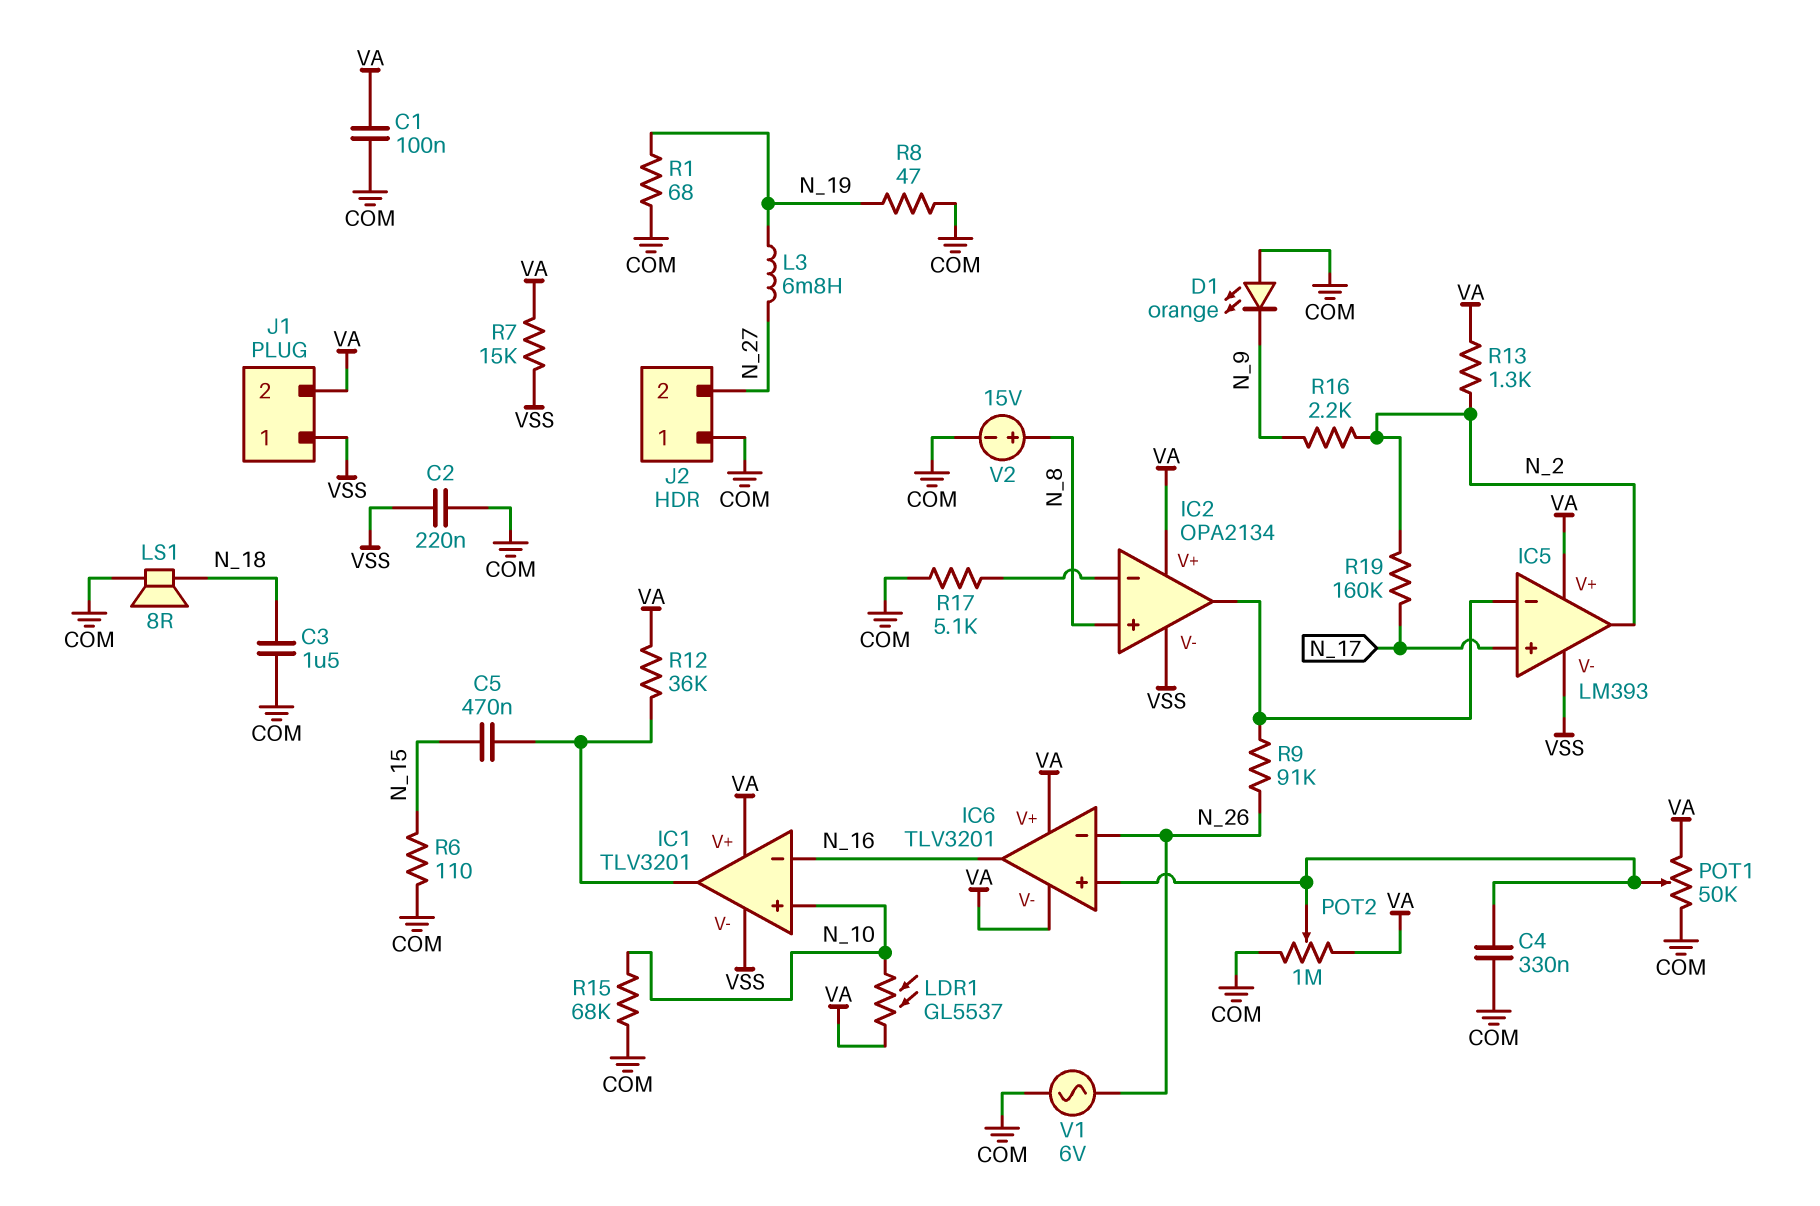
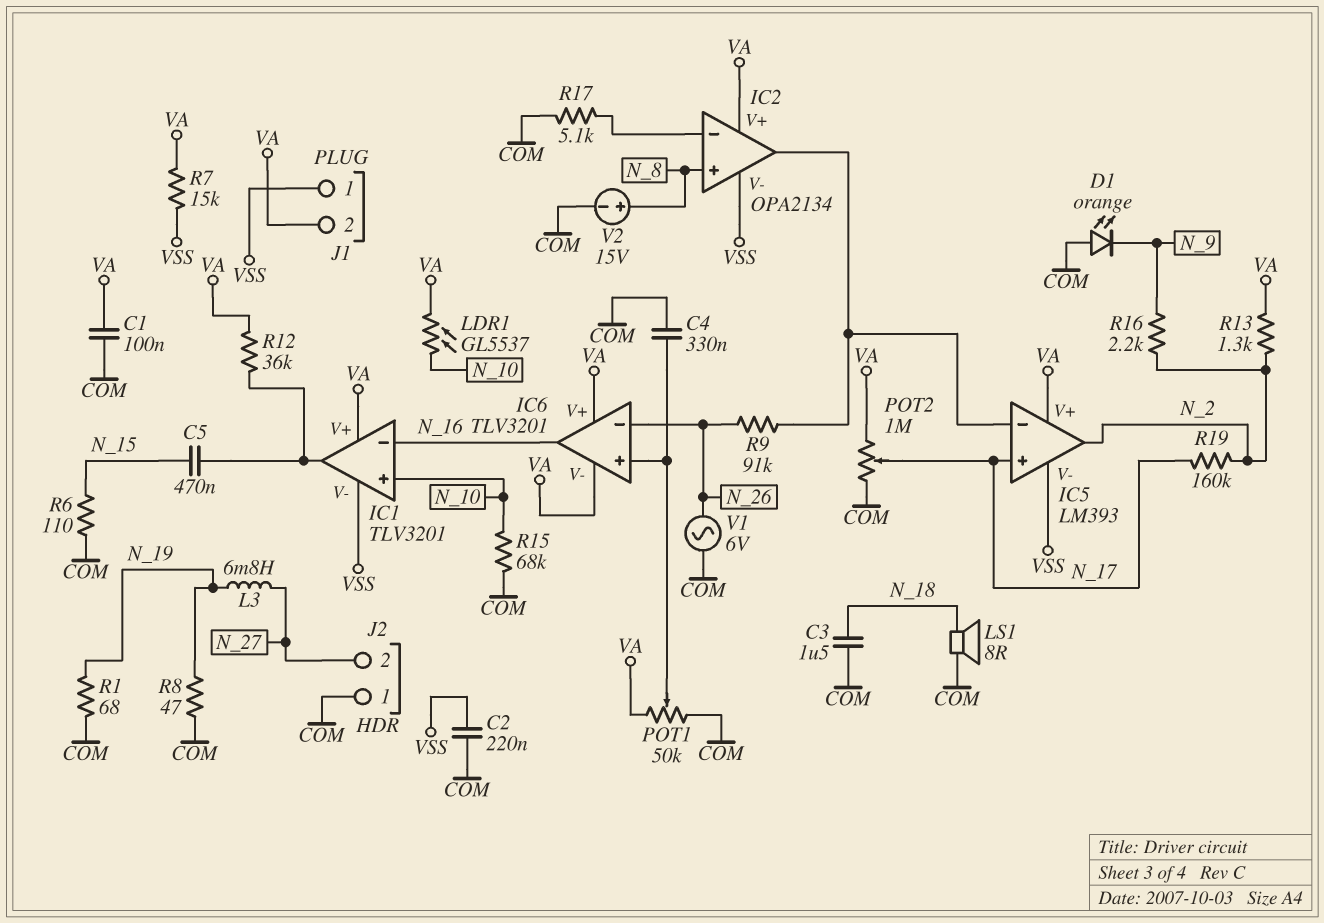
POT2: 1M (COM, VA, wiper IC6/in+) -> 1M (COM, VA, wiper N_17)

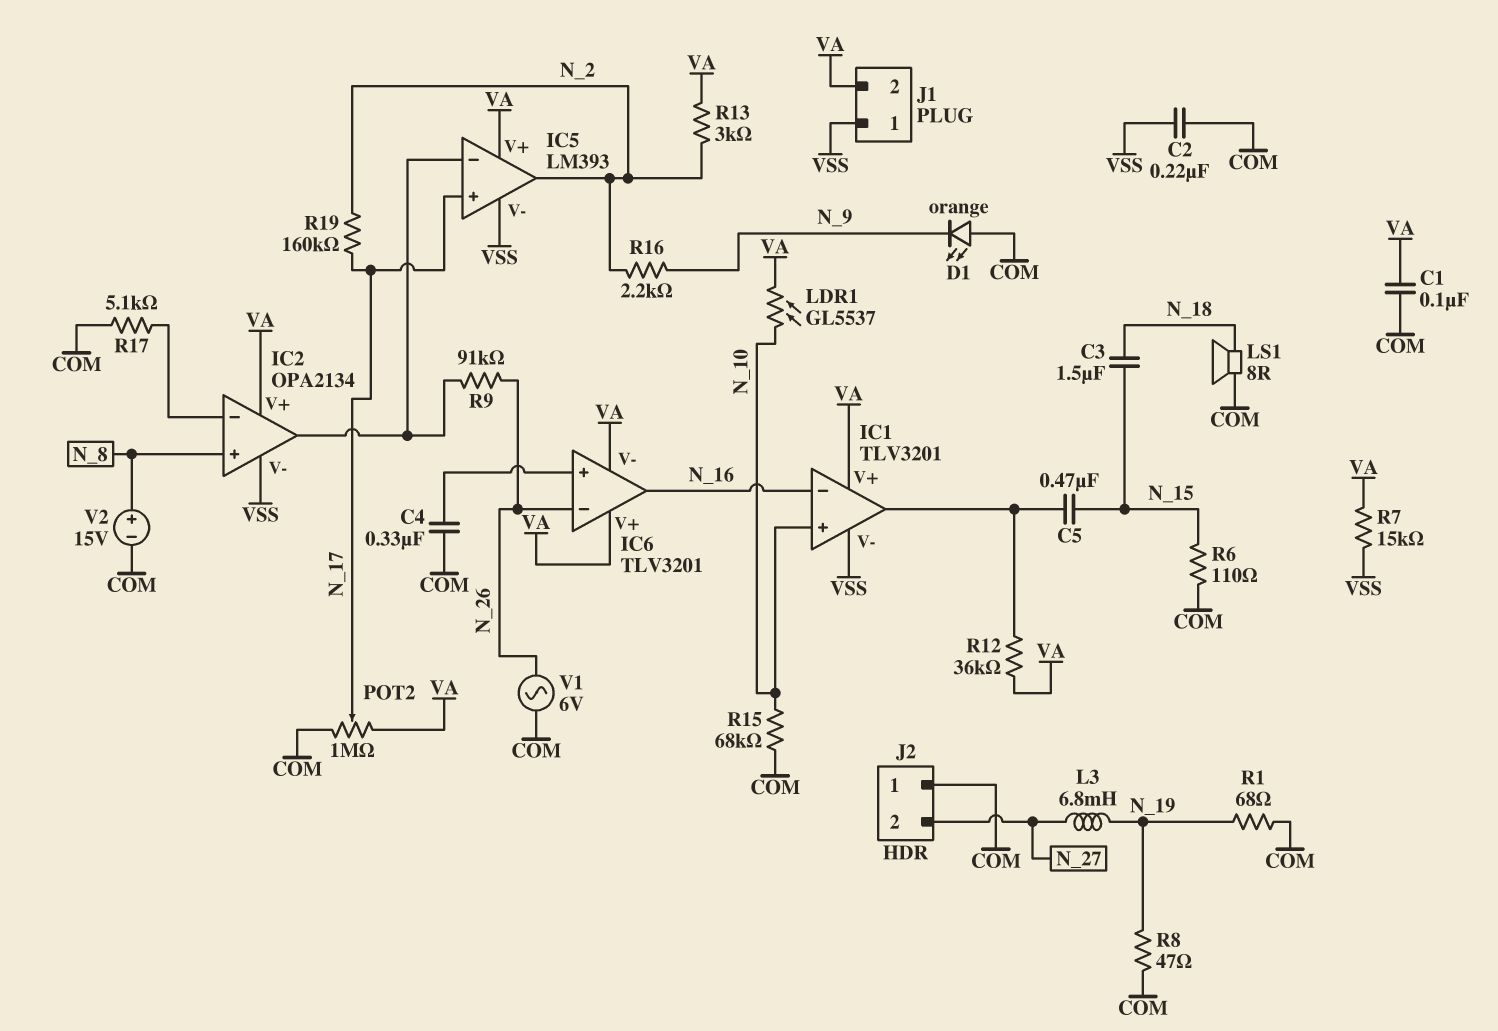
C3: 1.5uF (COM, N_18) -> 1.5uF (N_15, N_18)
POT1: 50k (COM, VA, wiper IC6/in+) -> none
R13: 1.3k (N_2, VA) -> 3k (N_2, VA)

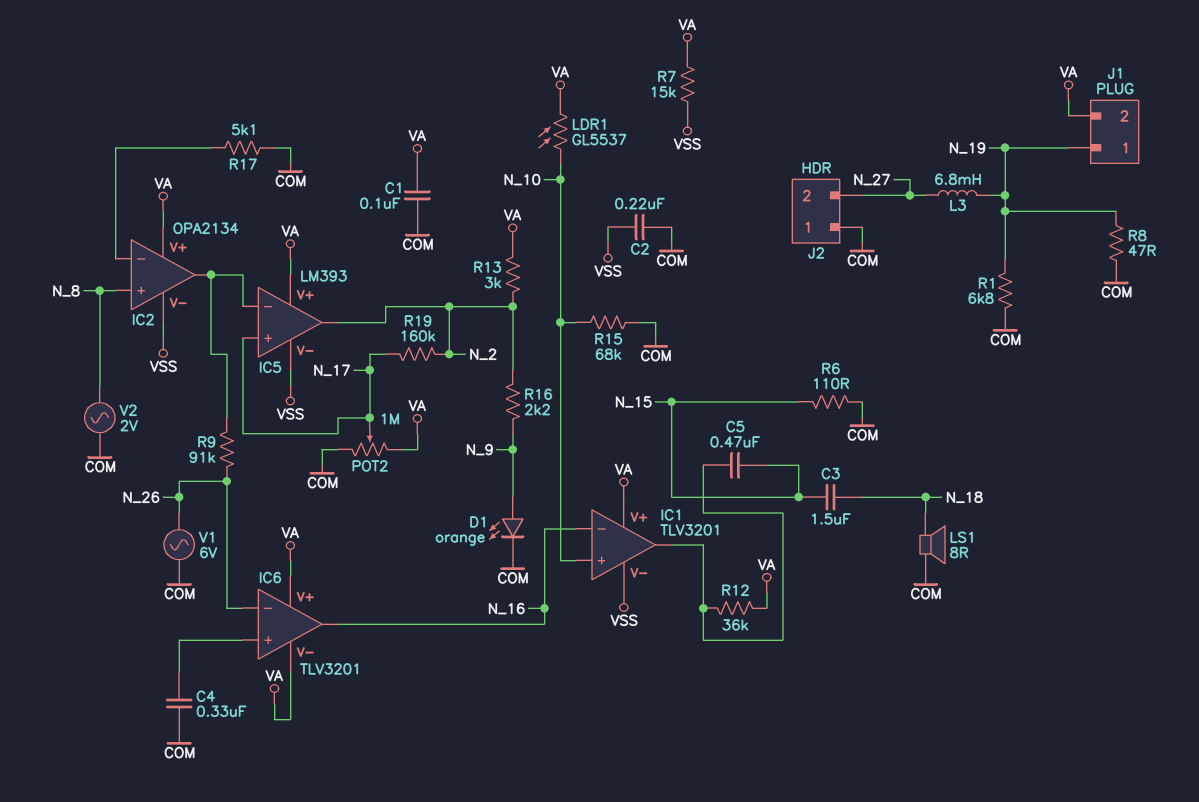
D1: LED orange (A COM, K N_9) -> LED orange (A N_9, K COM)
J1 pin 1: VSS -> N_19
R1: 68 (COM, N_19) -> 6.8k (COM, N_19)
V2: 15V (plus N_8, minus COM) -> AC 2V (COM, N_8)

